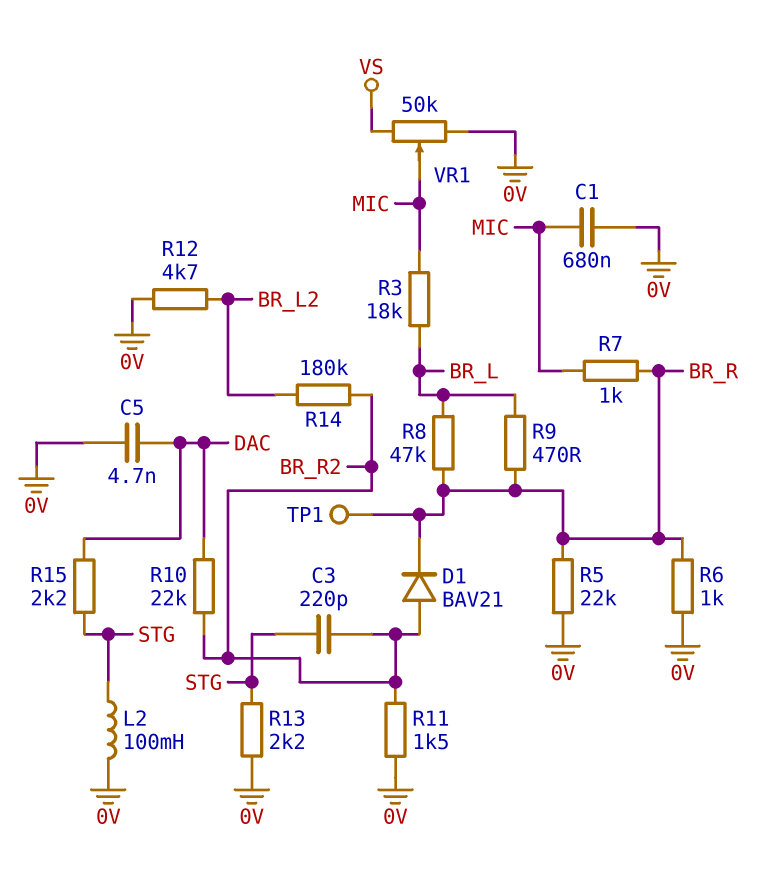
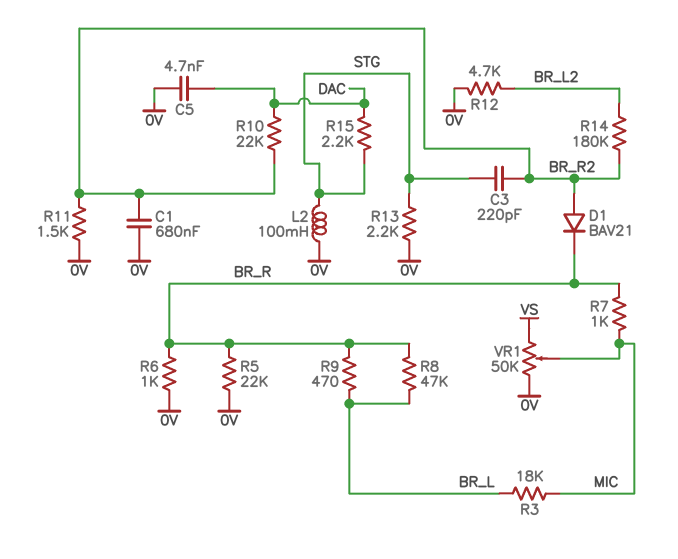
C1: 680nF (0V, MIC) -> 680nF (0V, BR_R2)
TP1: test point (BR_R) -> none

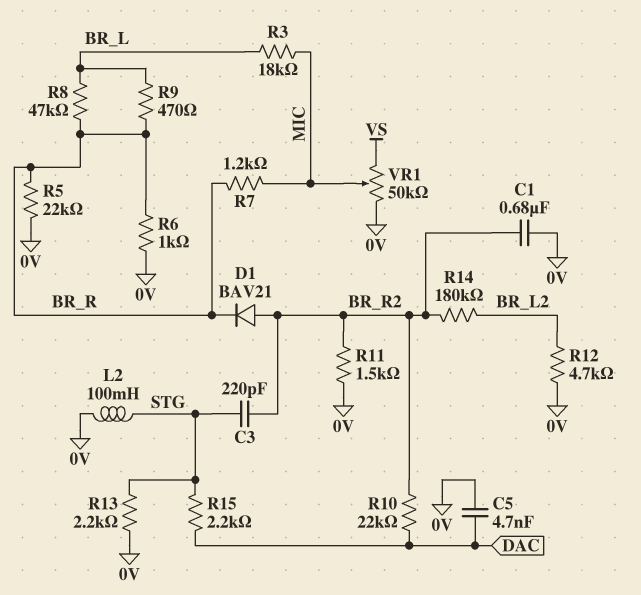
R7: 1k (BR_R, MIC) -> 1.2k (BR_R, MIC)

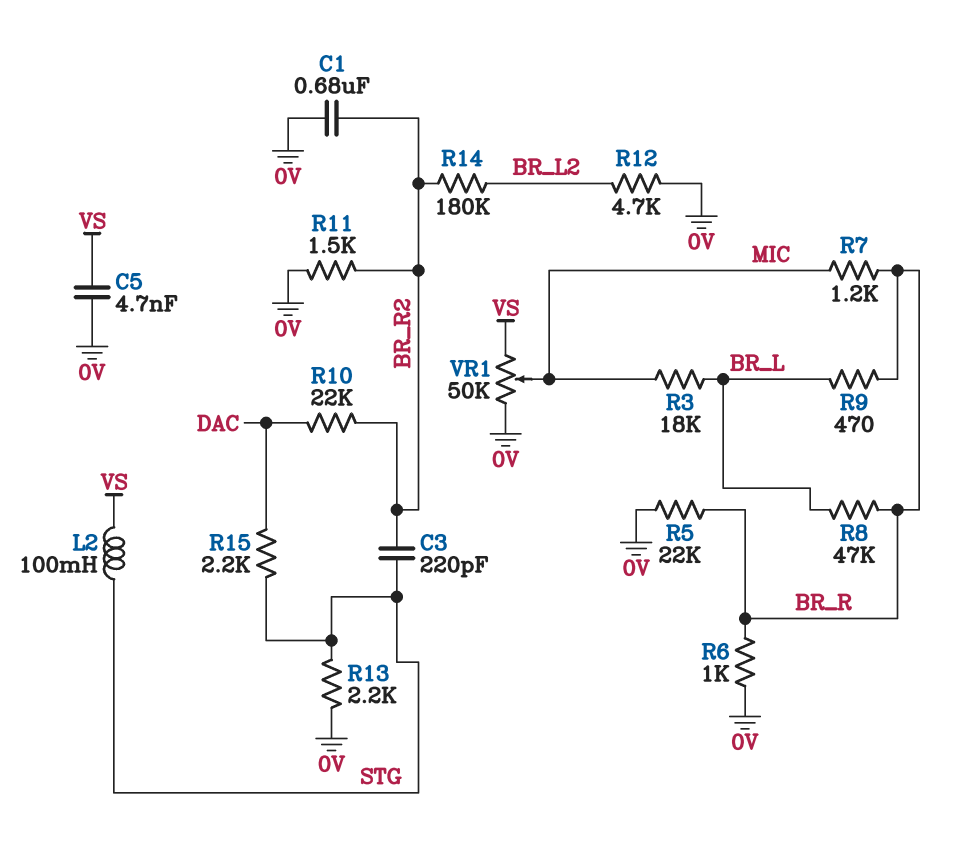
C5: 4.7nF (0V, DAC) -> 4.7nF (0V, VS)
D1: diode BAV21 (A BR_R2, K BR_R) -> none
L2: 100mH (0V, STG) -> 100mH (STG, VS)

